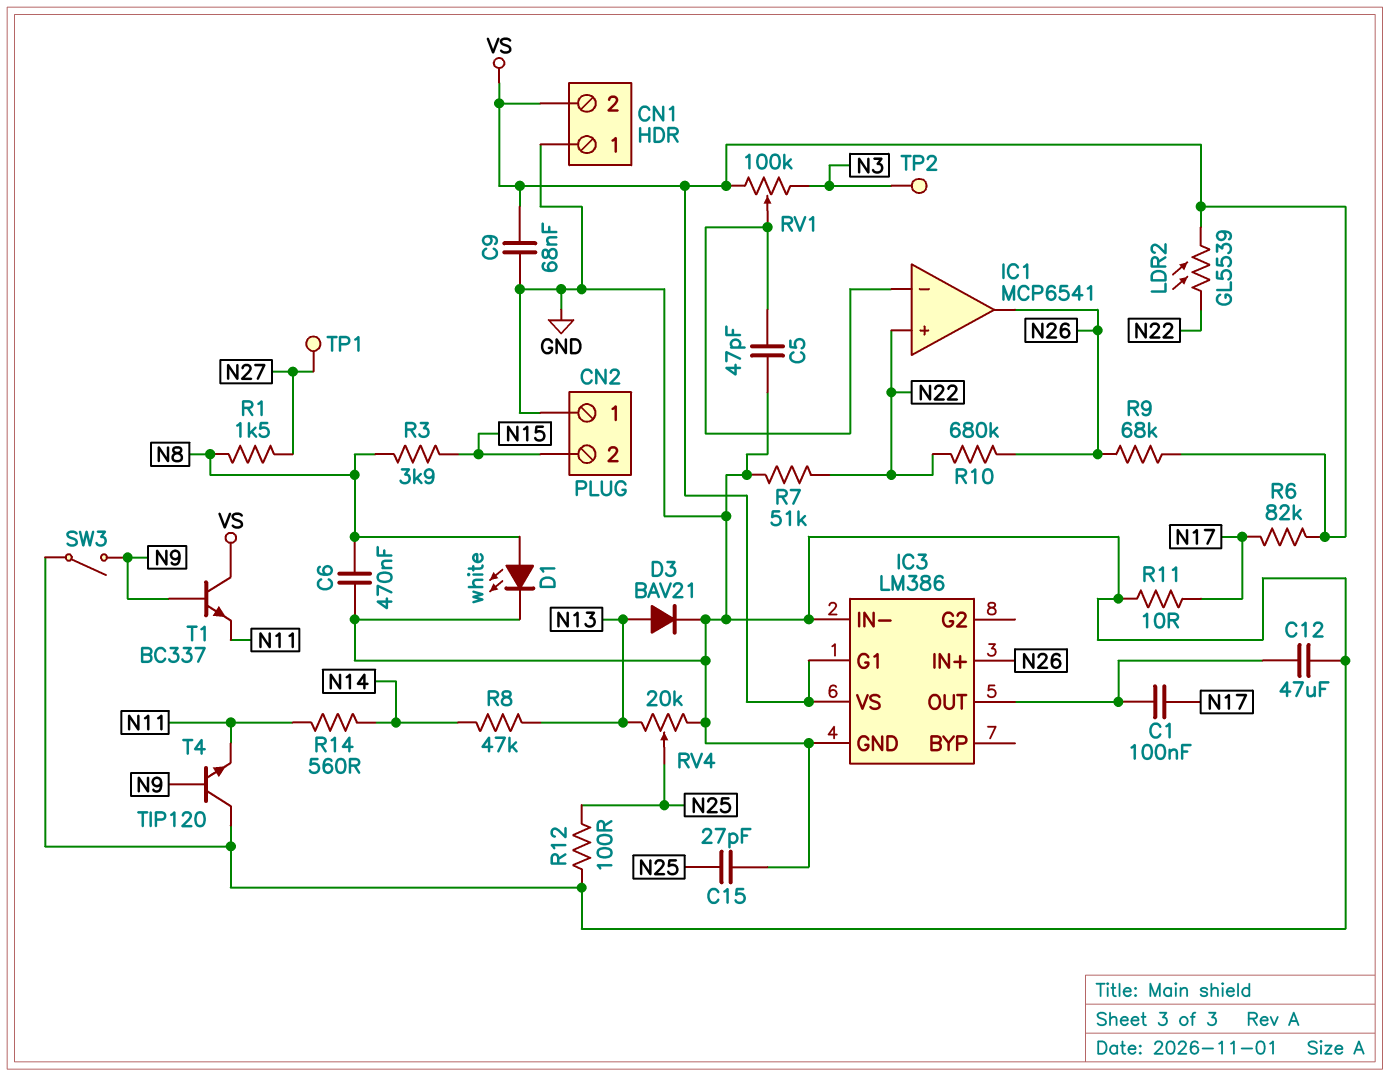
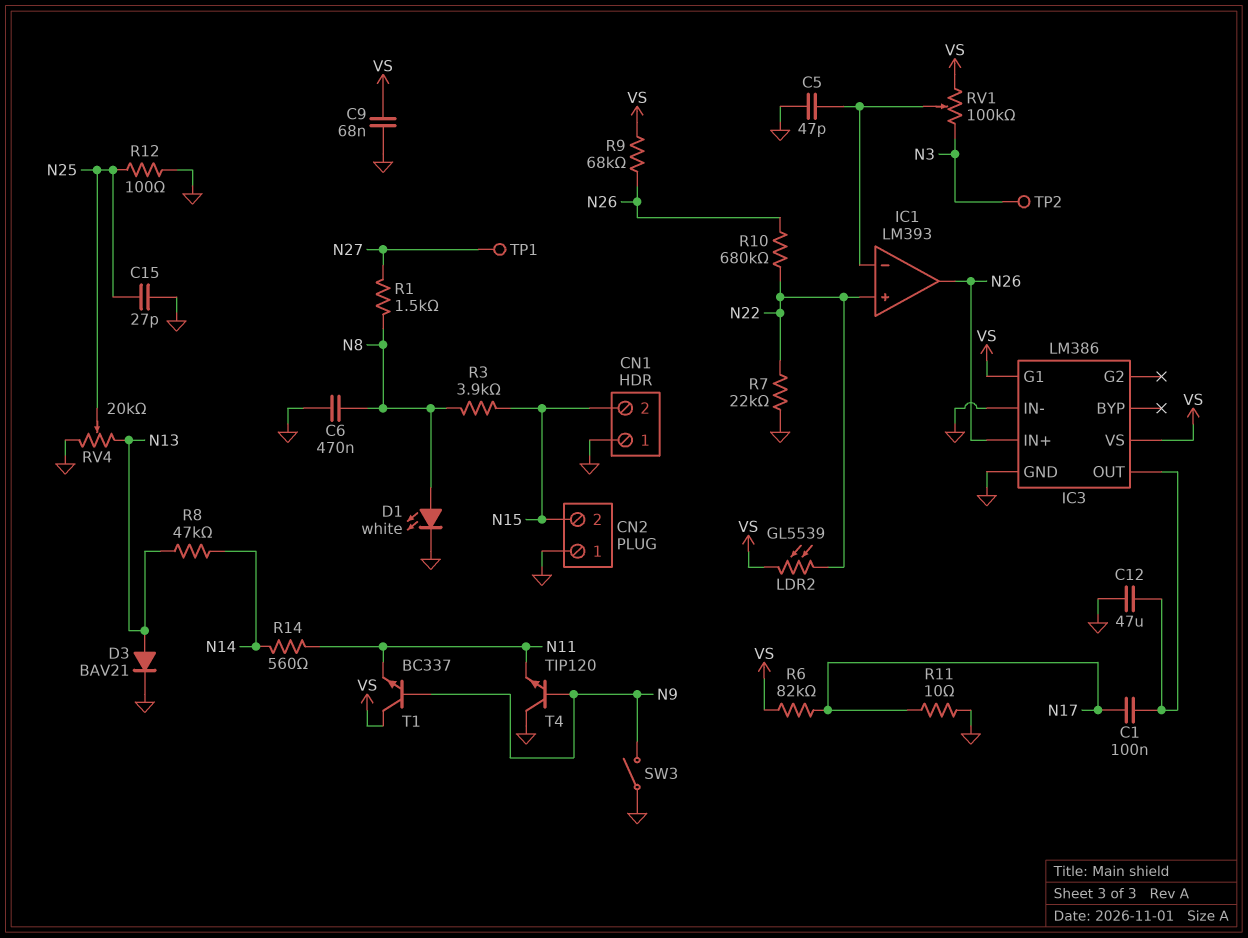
CN1 pin 2: VS -> N15
IC1: MCP6541 -> LM393
R7: 51k (GND, N22) -> 22k (GND, N22)

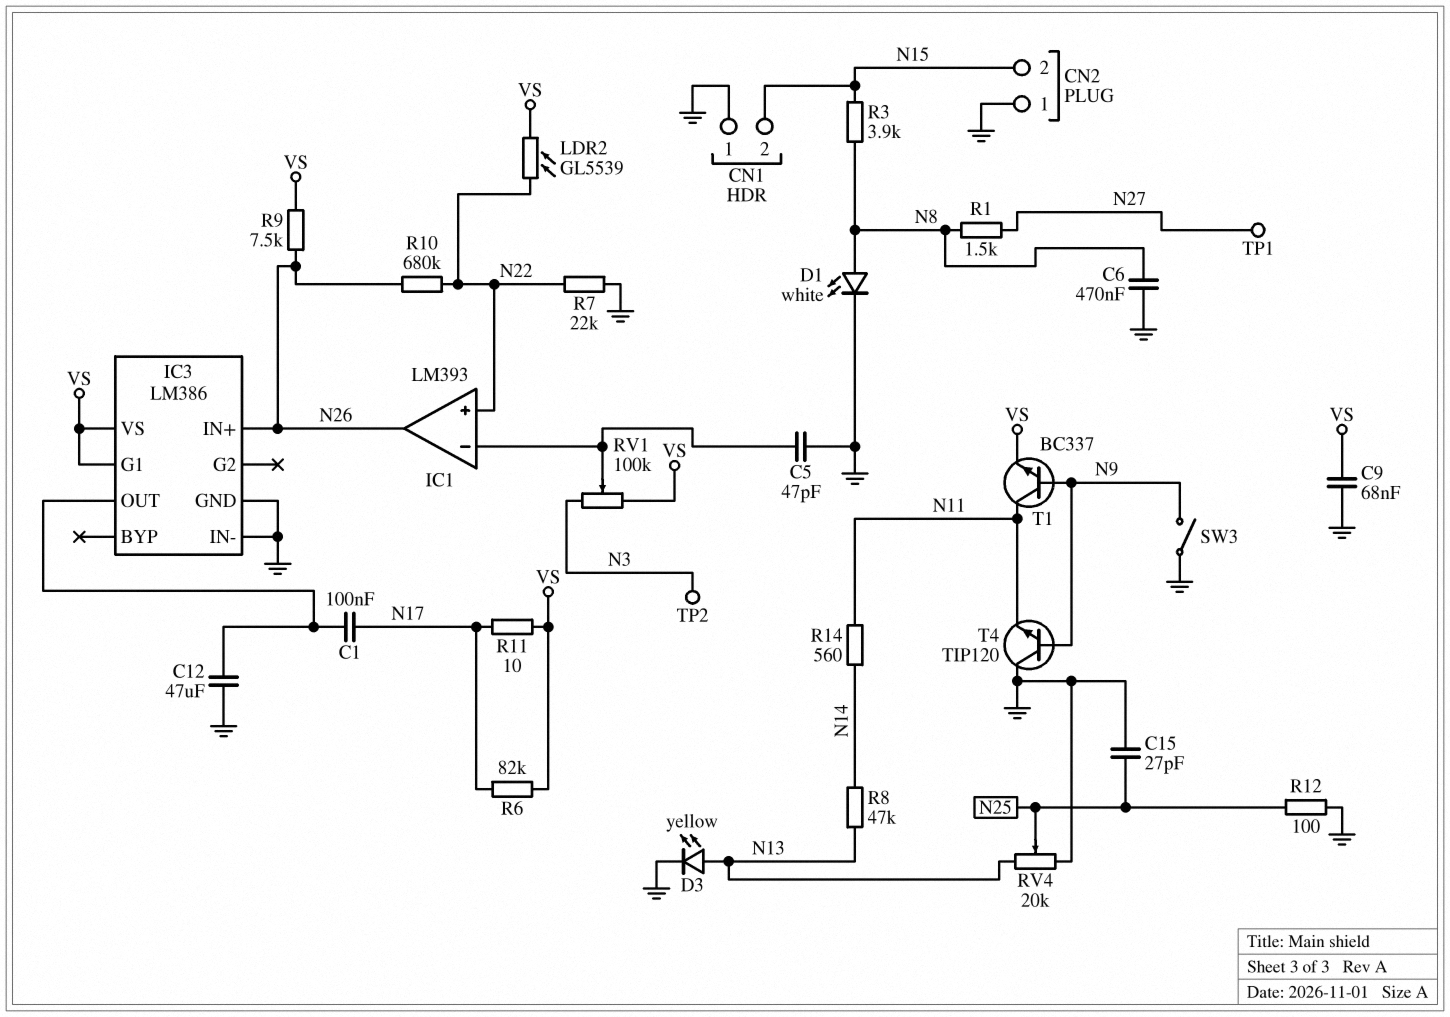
D3: diode BAV21 (A N13, K GND) -> LED yellow (A N13, K GND)
R9: 68k (N26, VS) -> 7.5k (N26, VS)
R11: 10 (GND, N17) -> 10 (N17, VS)
T1: NPN BC337 (B N9, C VS, E N11) -> NPN BC337 (B N9, C N11, E VS)

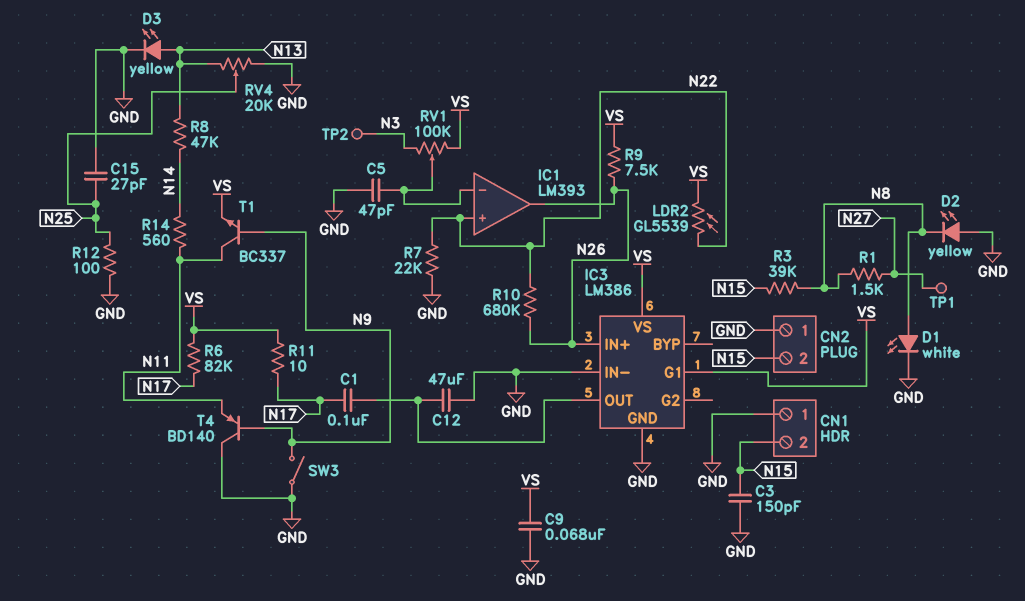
C3: none -> 150pF (GND, N15)
C6: 470nF (GND, N8) -> none
D2: none -> LED yellow (A GND, K N8)
R3: 3.9k (N8, N15) -> 39k (N8, N15)
T4: NPN TIP120 (B N9, C GND, E N11) -> PNP BD140 (B N9, C GND, E N11)

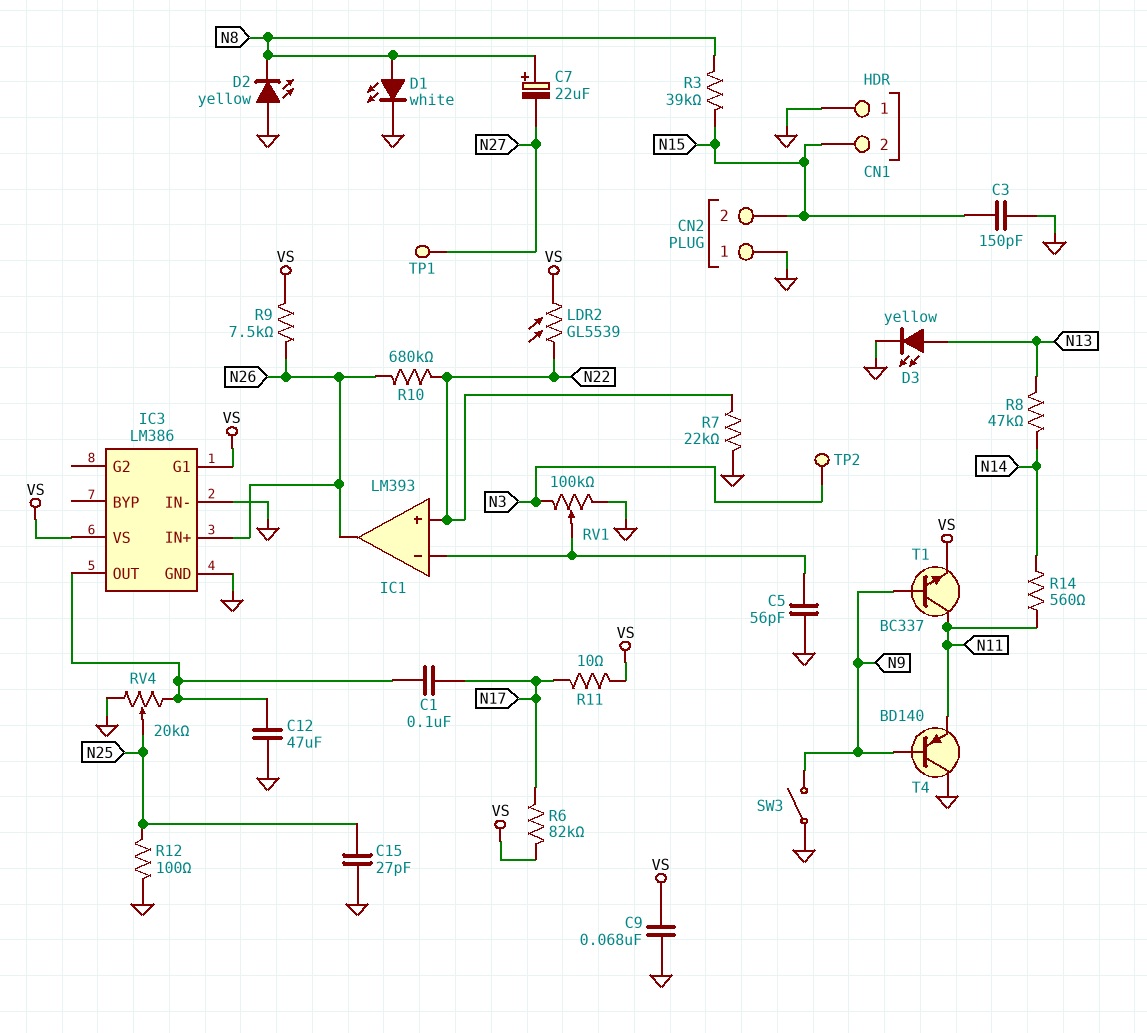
C5: 47pF (GND, IC1/in-) -> 56pF (GND, IC1/in-)
C7: none -> 22uF (plus N8, minus N27)
R1: 1.5k (N8, N27) -> none
RV1: 100k (N3, VS, wiper IC1/in-) -> 100k (GND, N3, wiper IC1/in-)
RV4: 20k (GND, N13, wiper N25) -> 20k (GND, IC3/OUT, wiper N25)

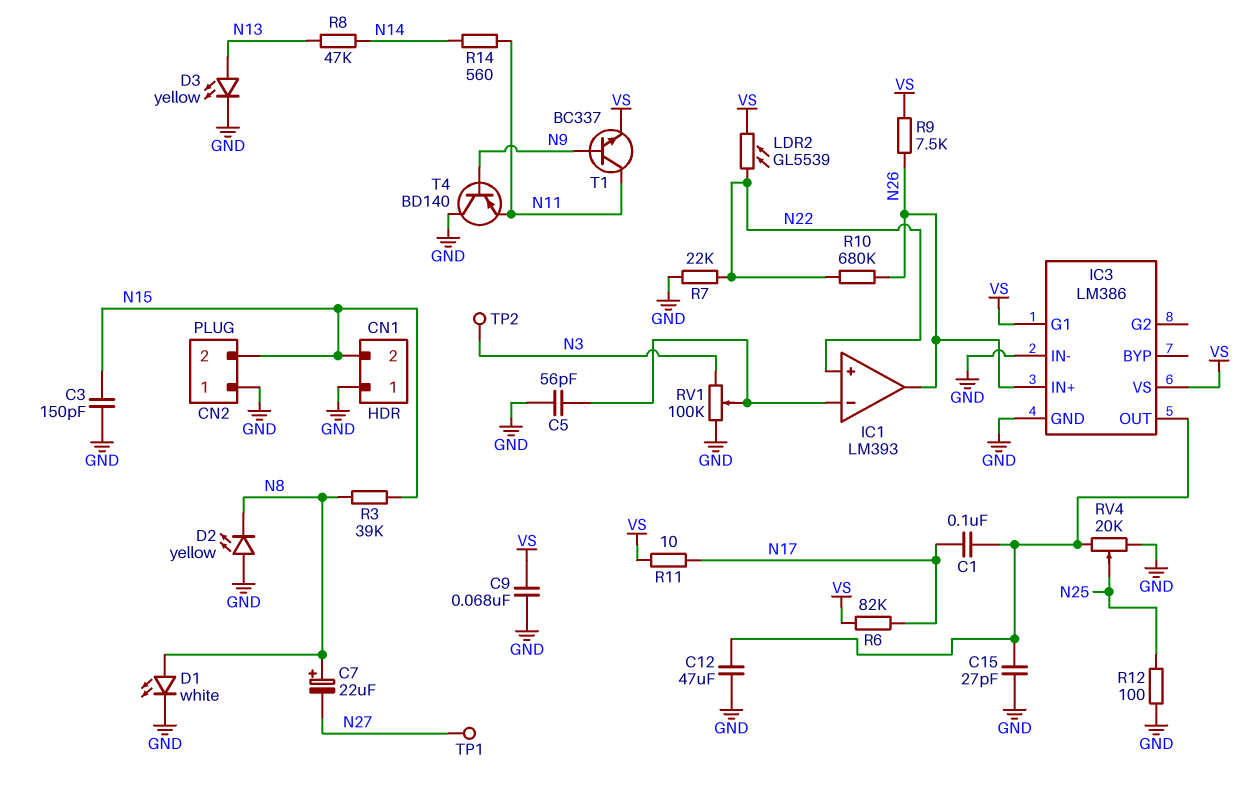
C15: 27pF (GND, N25) -> 27pF (GND, IC3/OUT)
SW3: switch (GND, N9) -> none

